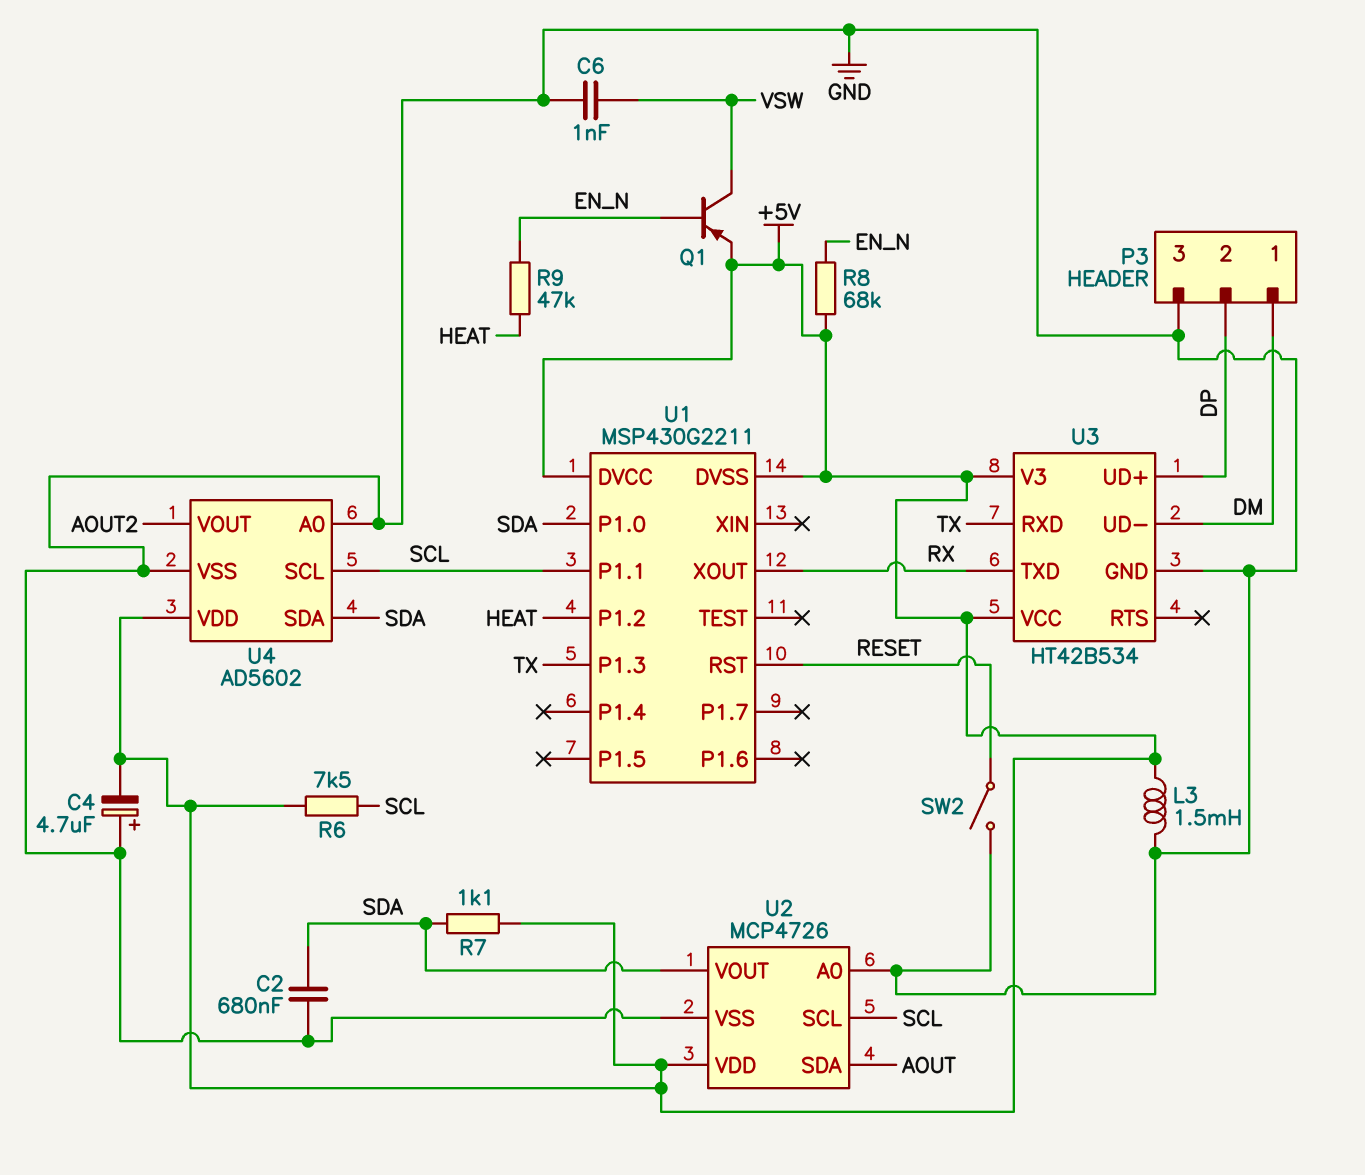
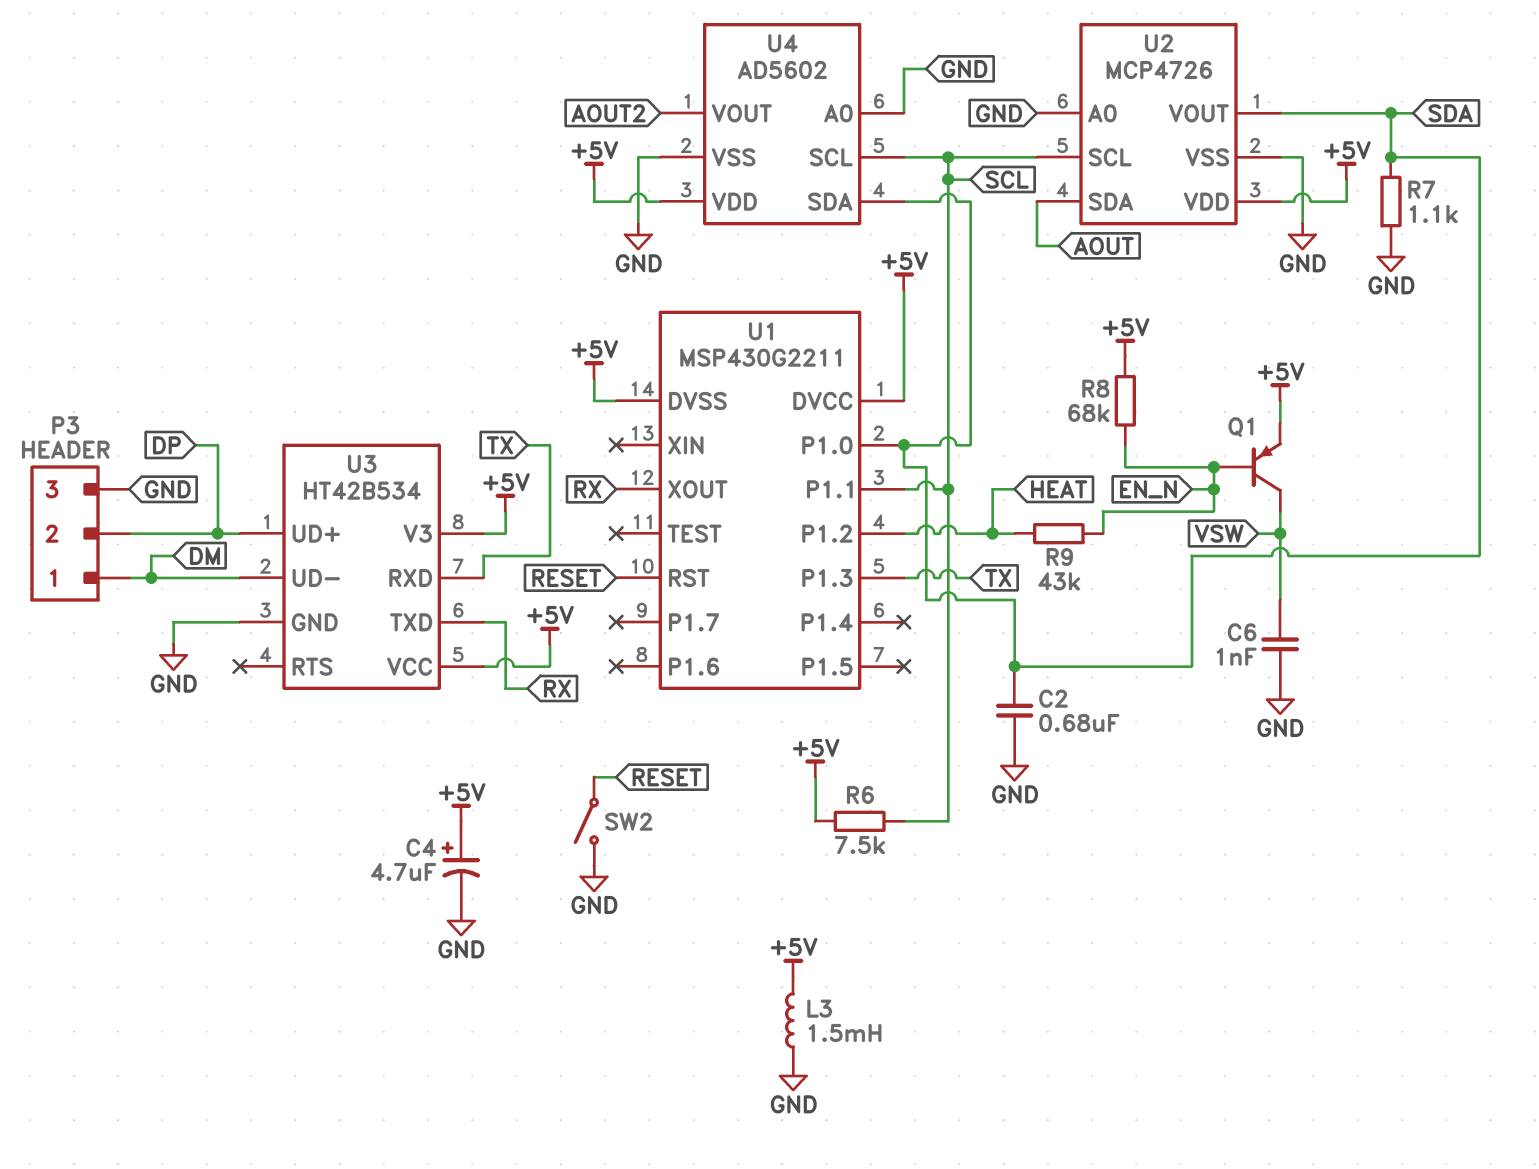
C4: 4.7uF (plus GND, minus +5V) -> 4.7uF (plus +5V, minus GND)
R7: 1.1k (+5V, SDA) -> 1.1k (GND, SDA)
R9: 47k (EN_N, HEAT) -> 43k (EN_N, HEAT)

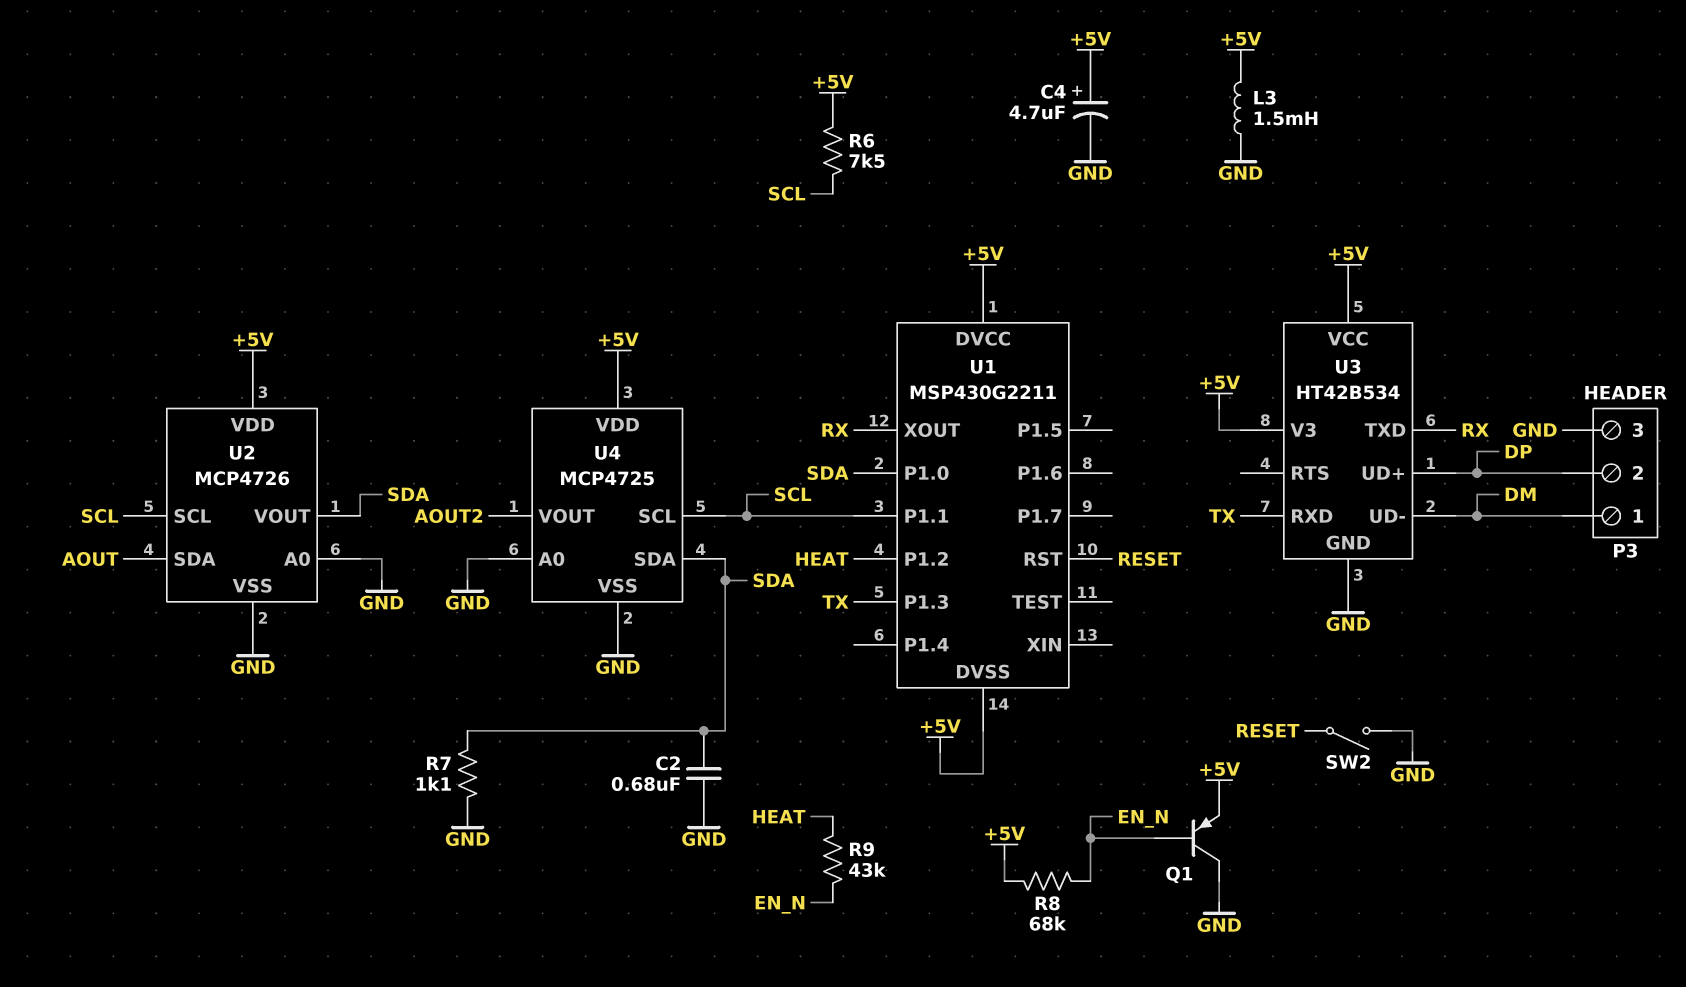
C6: 1nF (GND, VSW) -> none
Q1: PNP (B EN_N, C VSW, E +5V) -> PNP (B EN_N, C GND, E +5V)
U4: AD5602 -> MCP4725

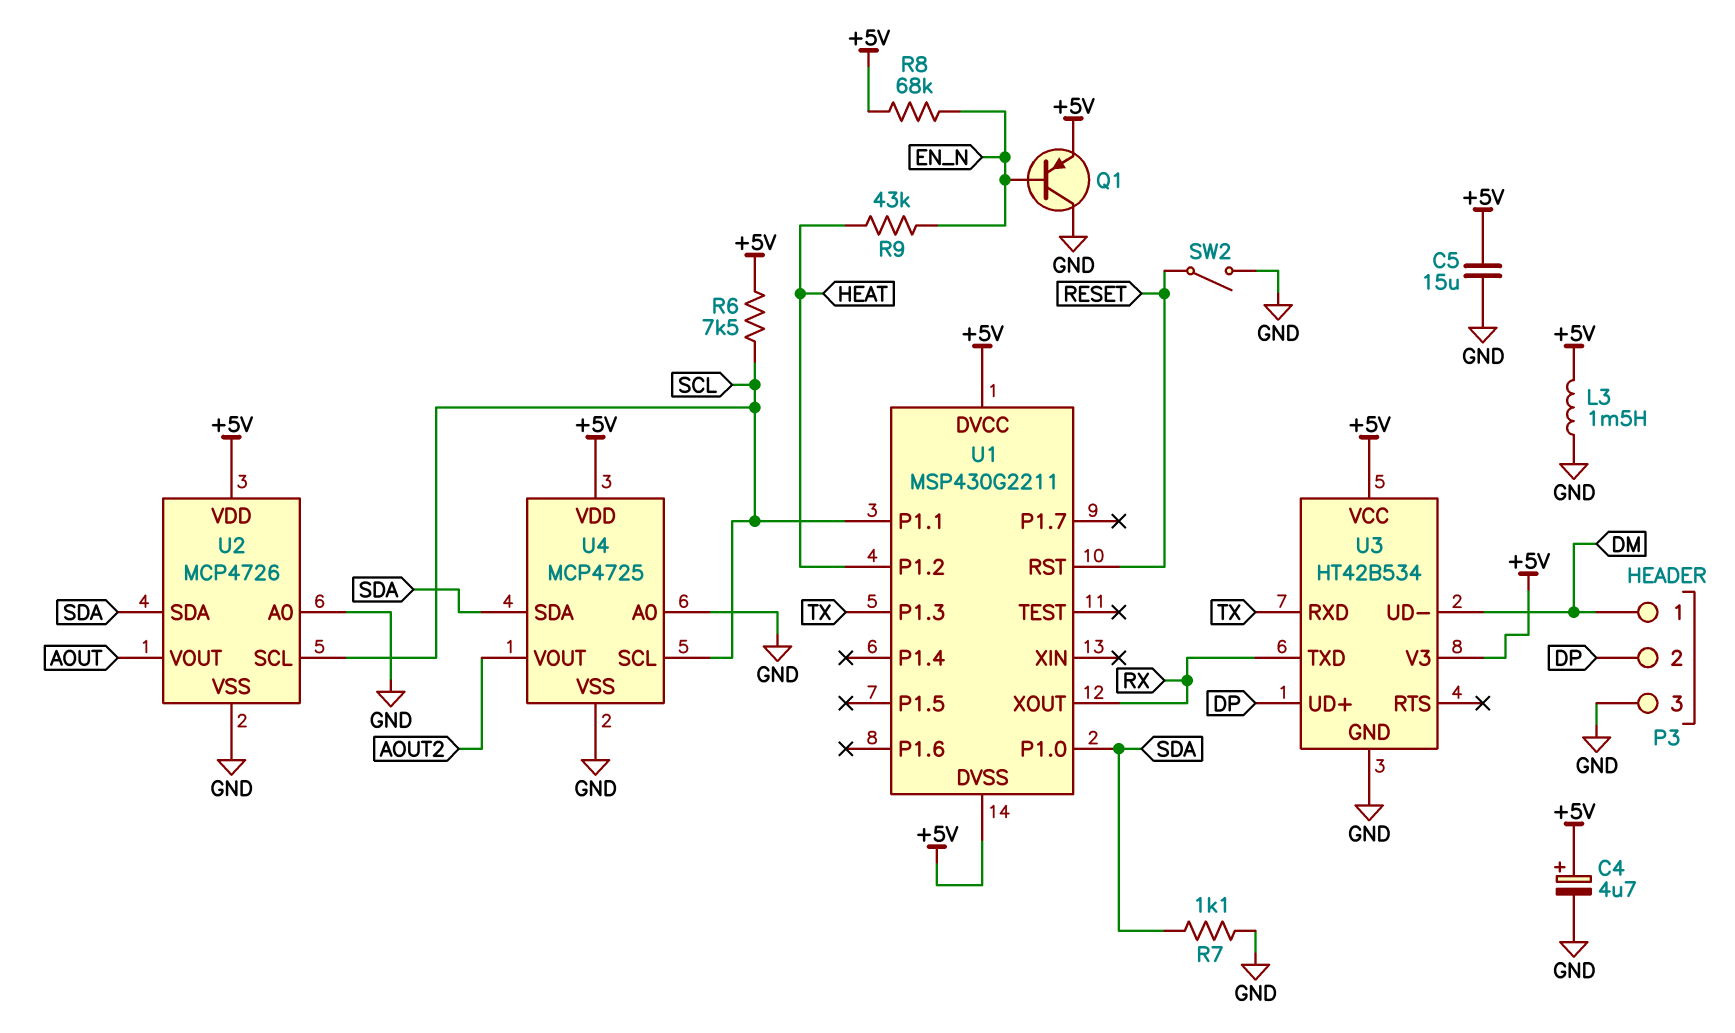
C2: 680nF (GND, SDA) -> none
C5: none -> 15uF (+5V, GND)
U2 pin SDA: AOUT -> SDA
U2 pin VOUT: SDA -> AOUT

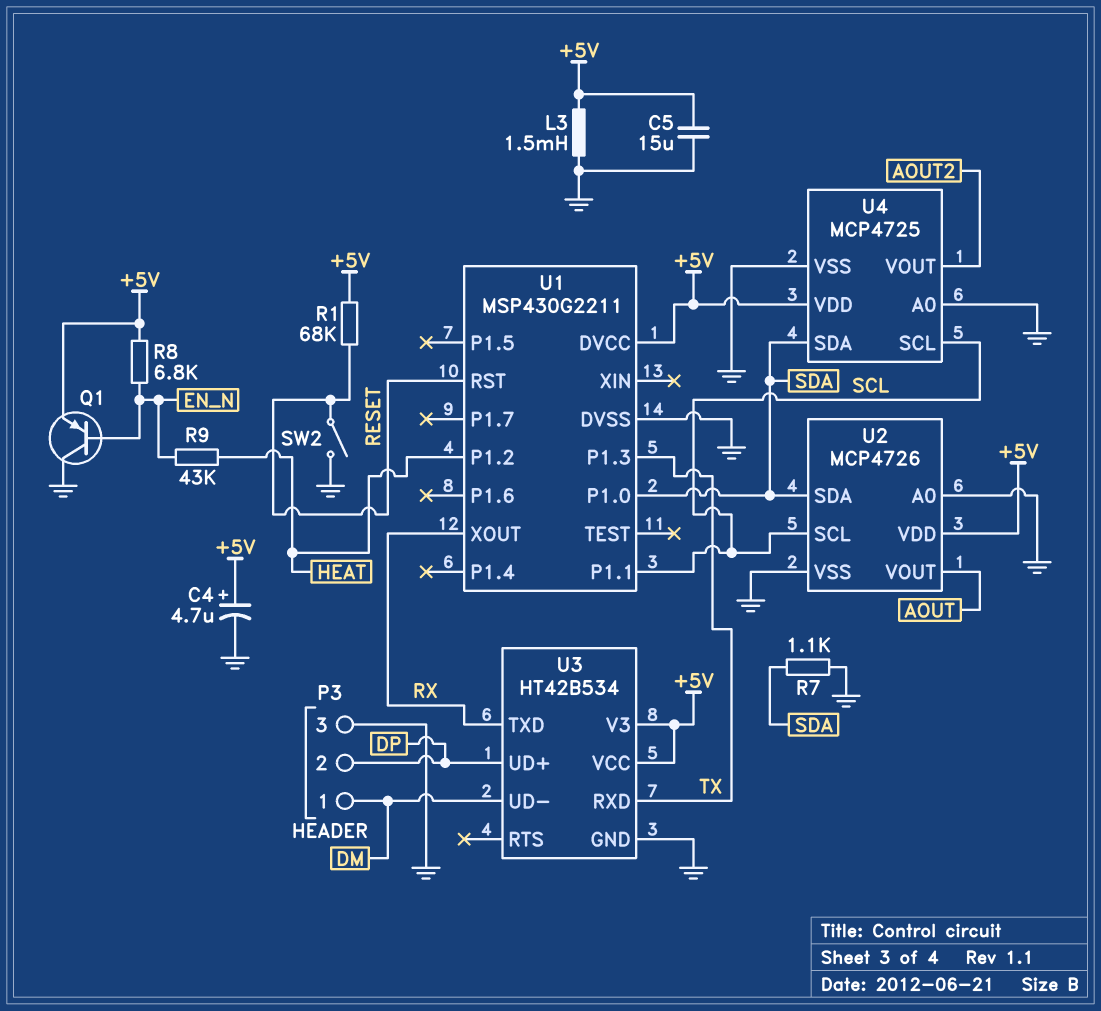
R1: none -> 68k (+5V, RESET)
R6: 7.5k (+5V, SCL) -> none
R8: 68k (+5V, EN_N) -> 6.8k (+5V, EN_N)
U1 pin DVSS: +5V -> GND

